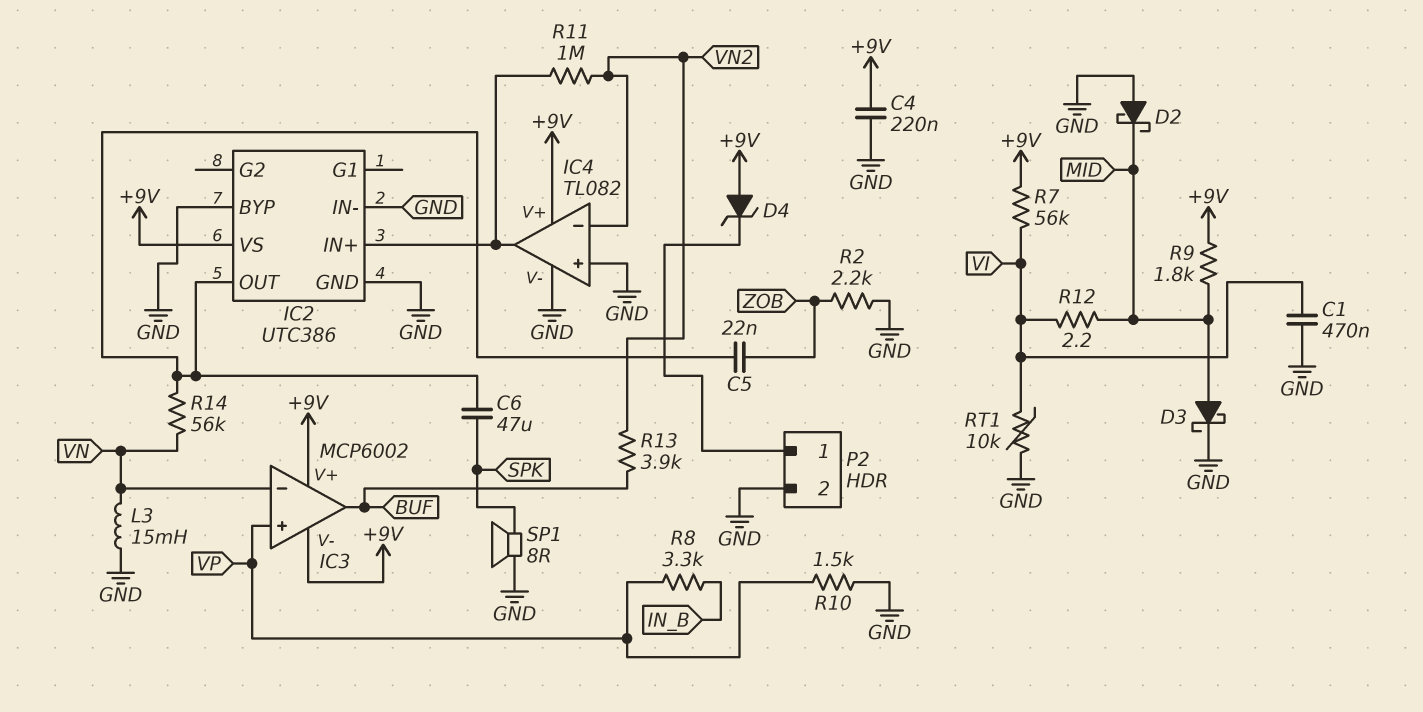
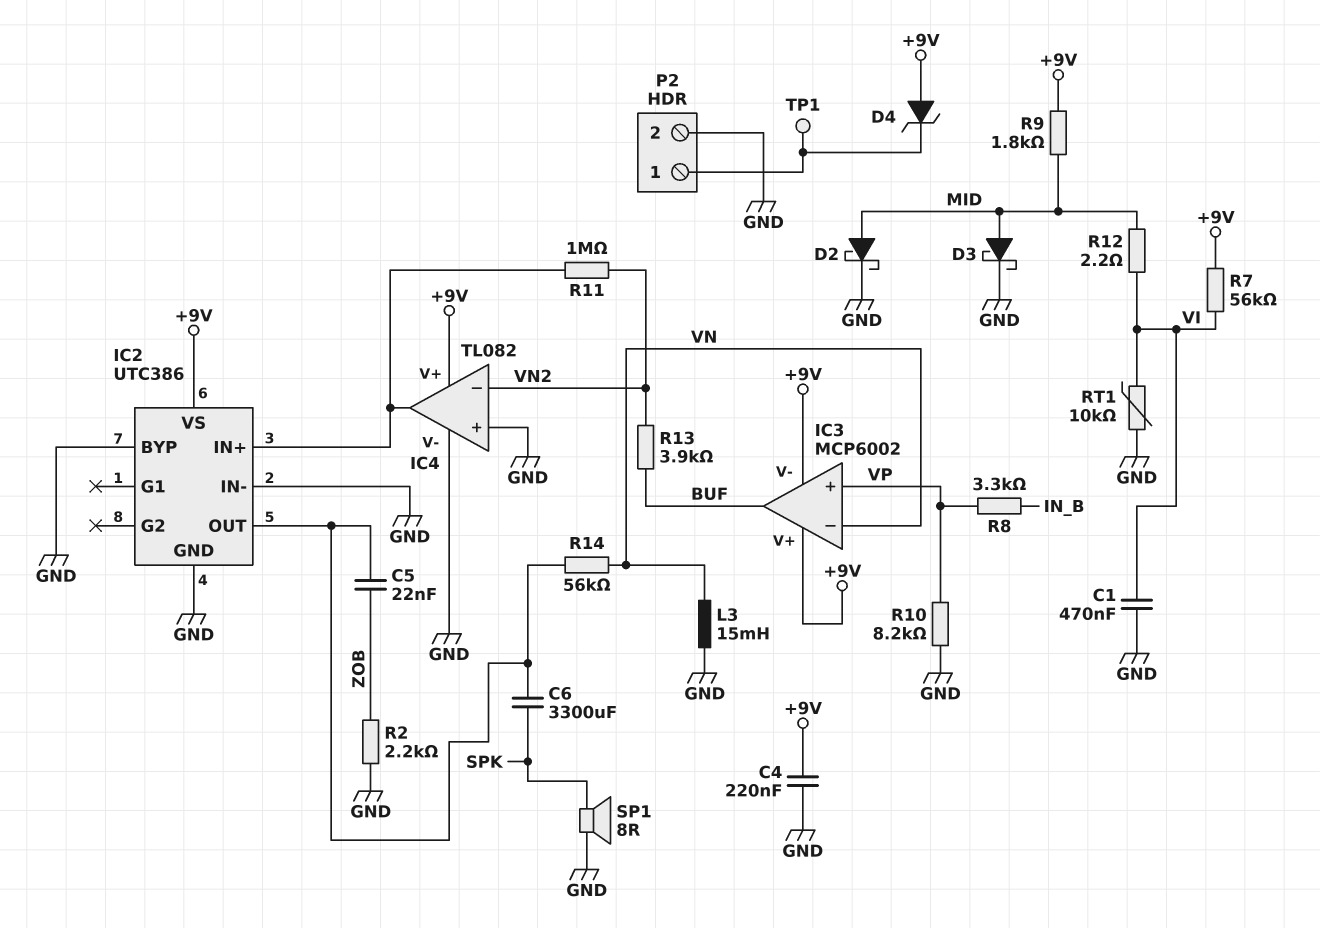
C6: 47uF (IC2/OUT, SPK) -> 3300uF (IC2/OUT, SPK)
D2: schottky (A GND, K MID) -> schottky (A MID, K GND)
R10: 1.5k (GND, VP) -> 8.2k (GND, VP)
TP1: none -> test point (P2/1)

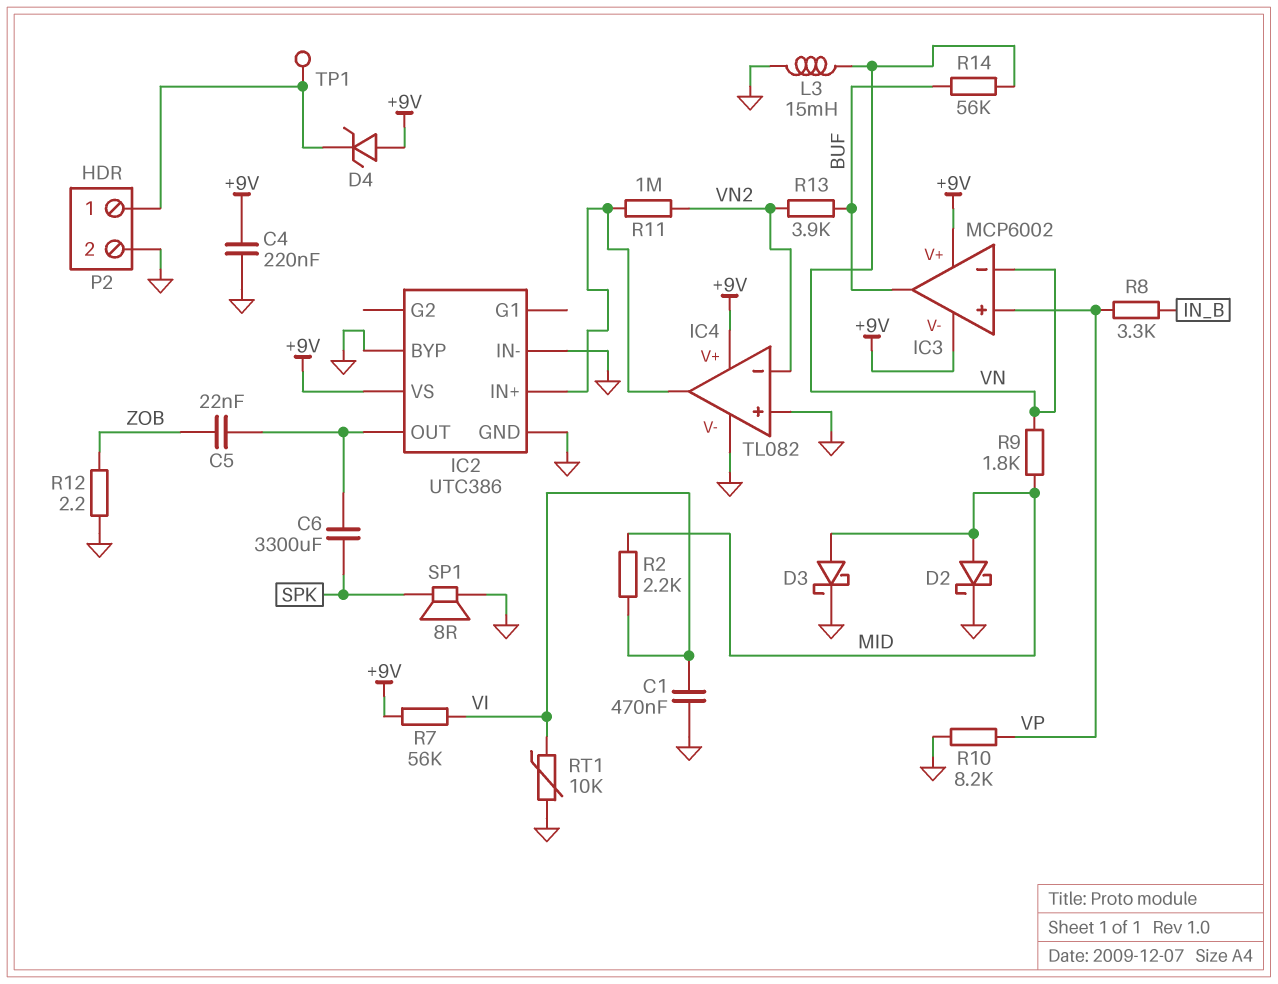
R2: 2.2k (GND, ZOB) -> 2.2k (MID, VI)
R9: 1.8k (+9V, MID) -> 1.8k (MID, VN)
R12: 2.2 (MID, VI) -> 2.2 (GND, ZOB)
R14: 56k (IC2/OUT, VN) -> 56k (BUF, VN)

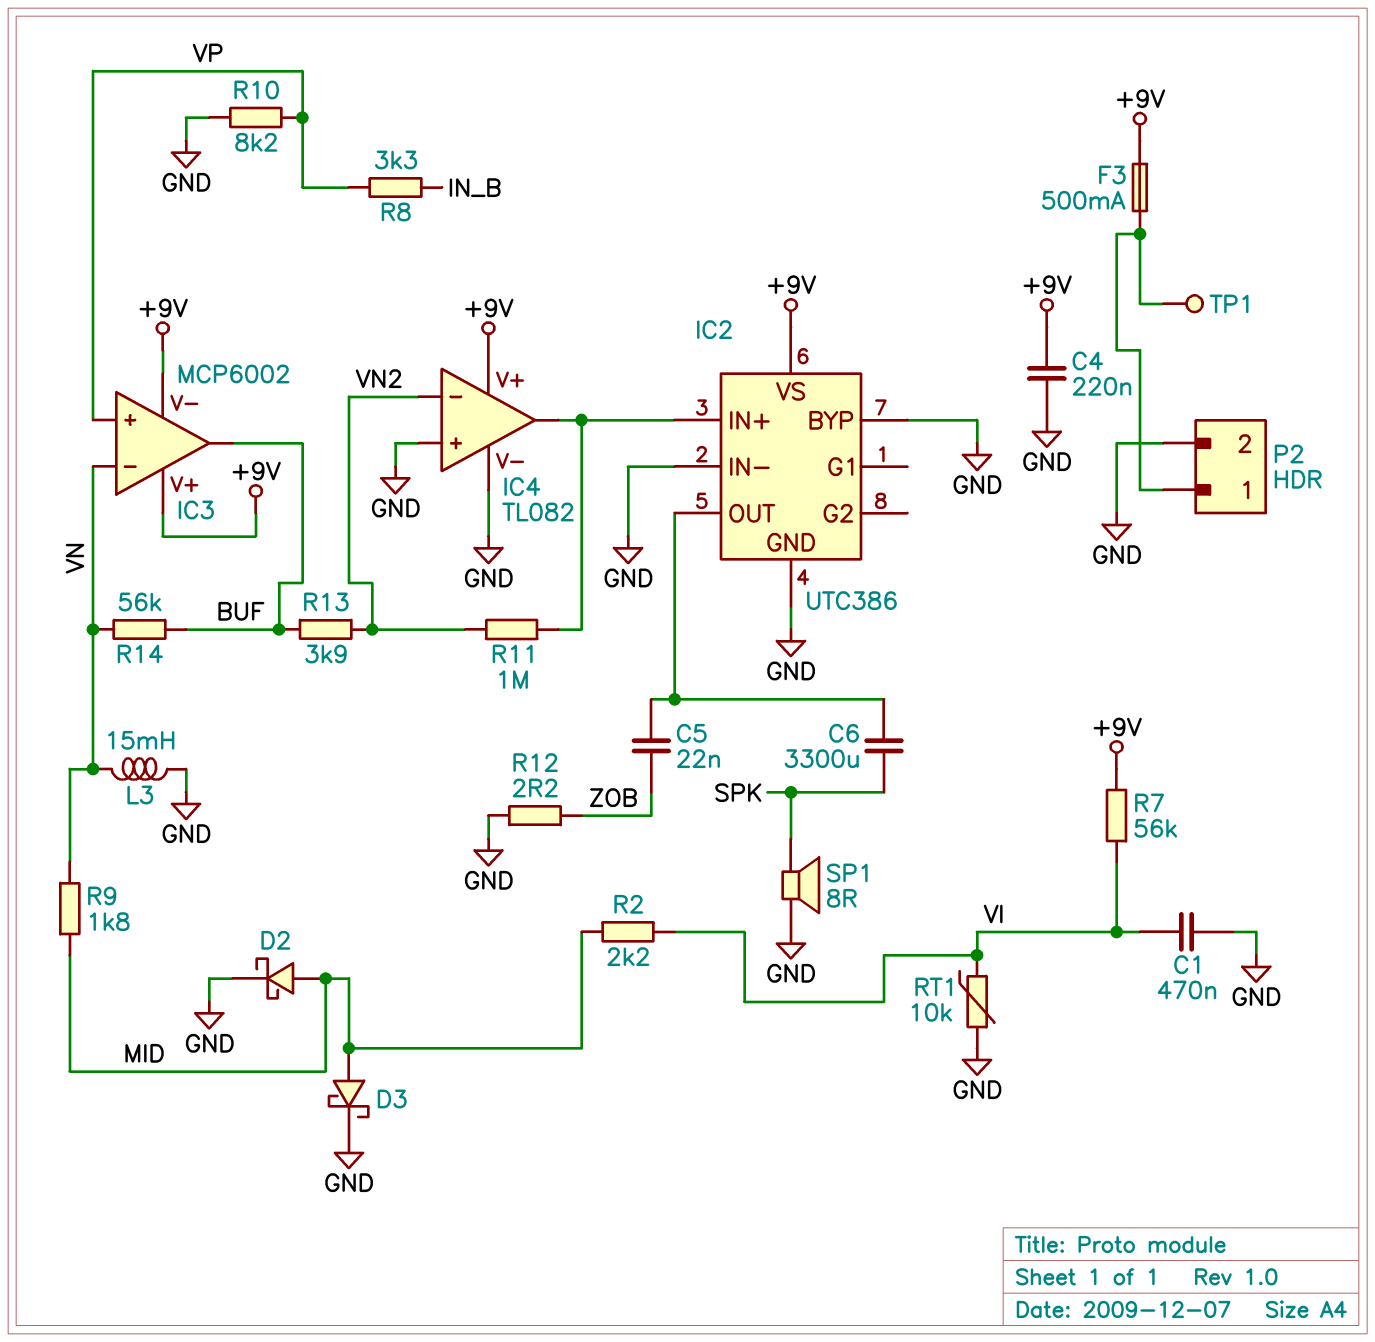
D4: zener (A +9V, K P2/1) -> none
F3: none -> 500mA (+9V, P2/1)

